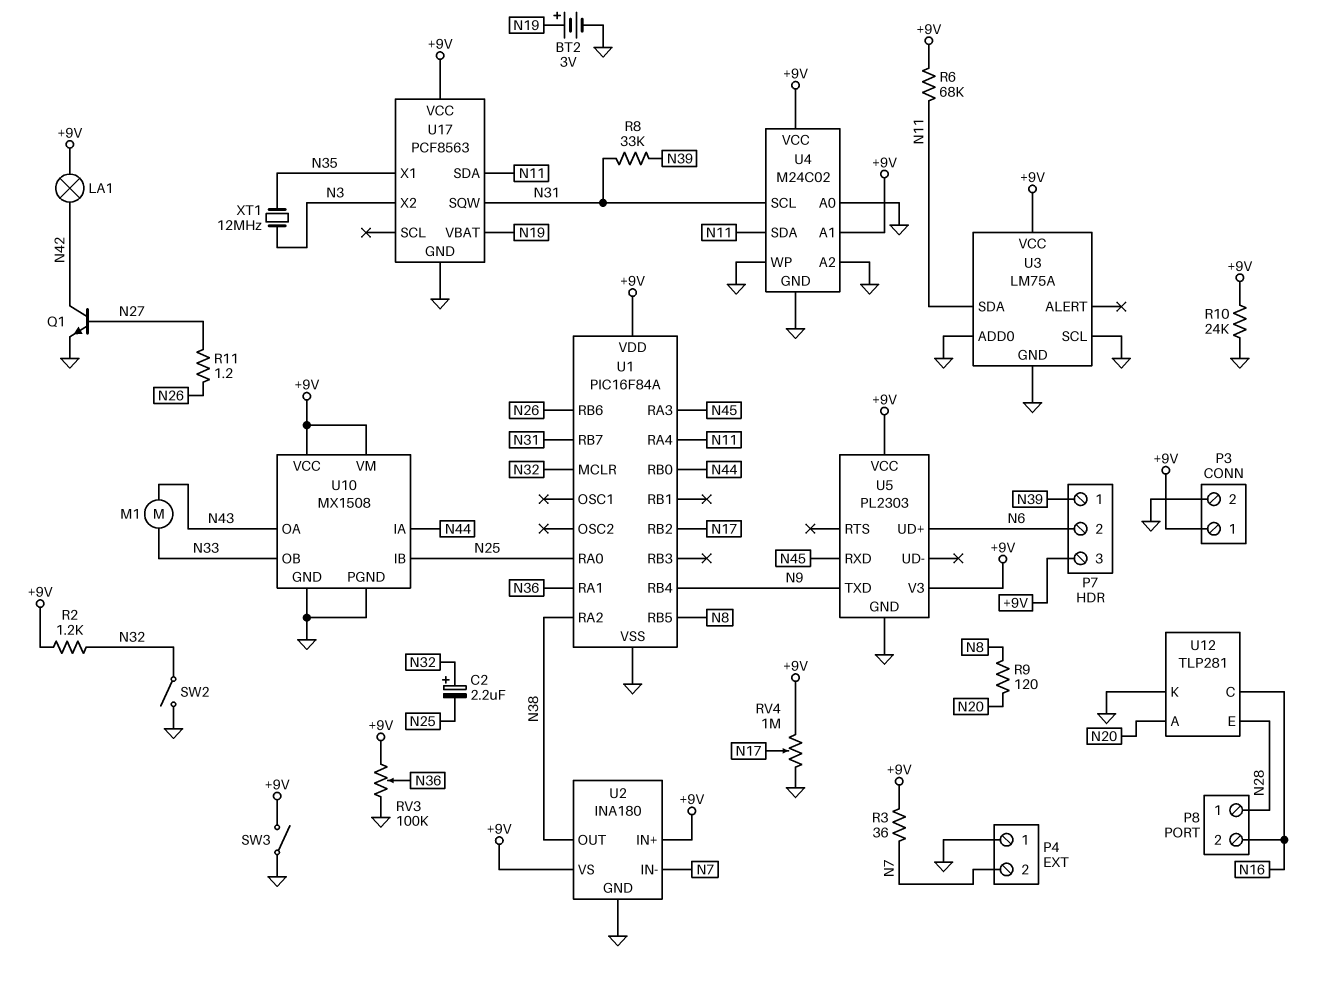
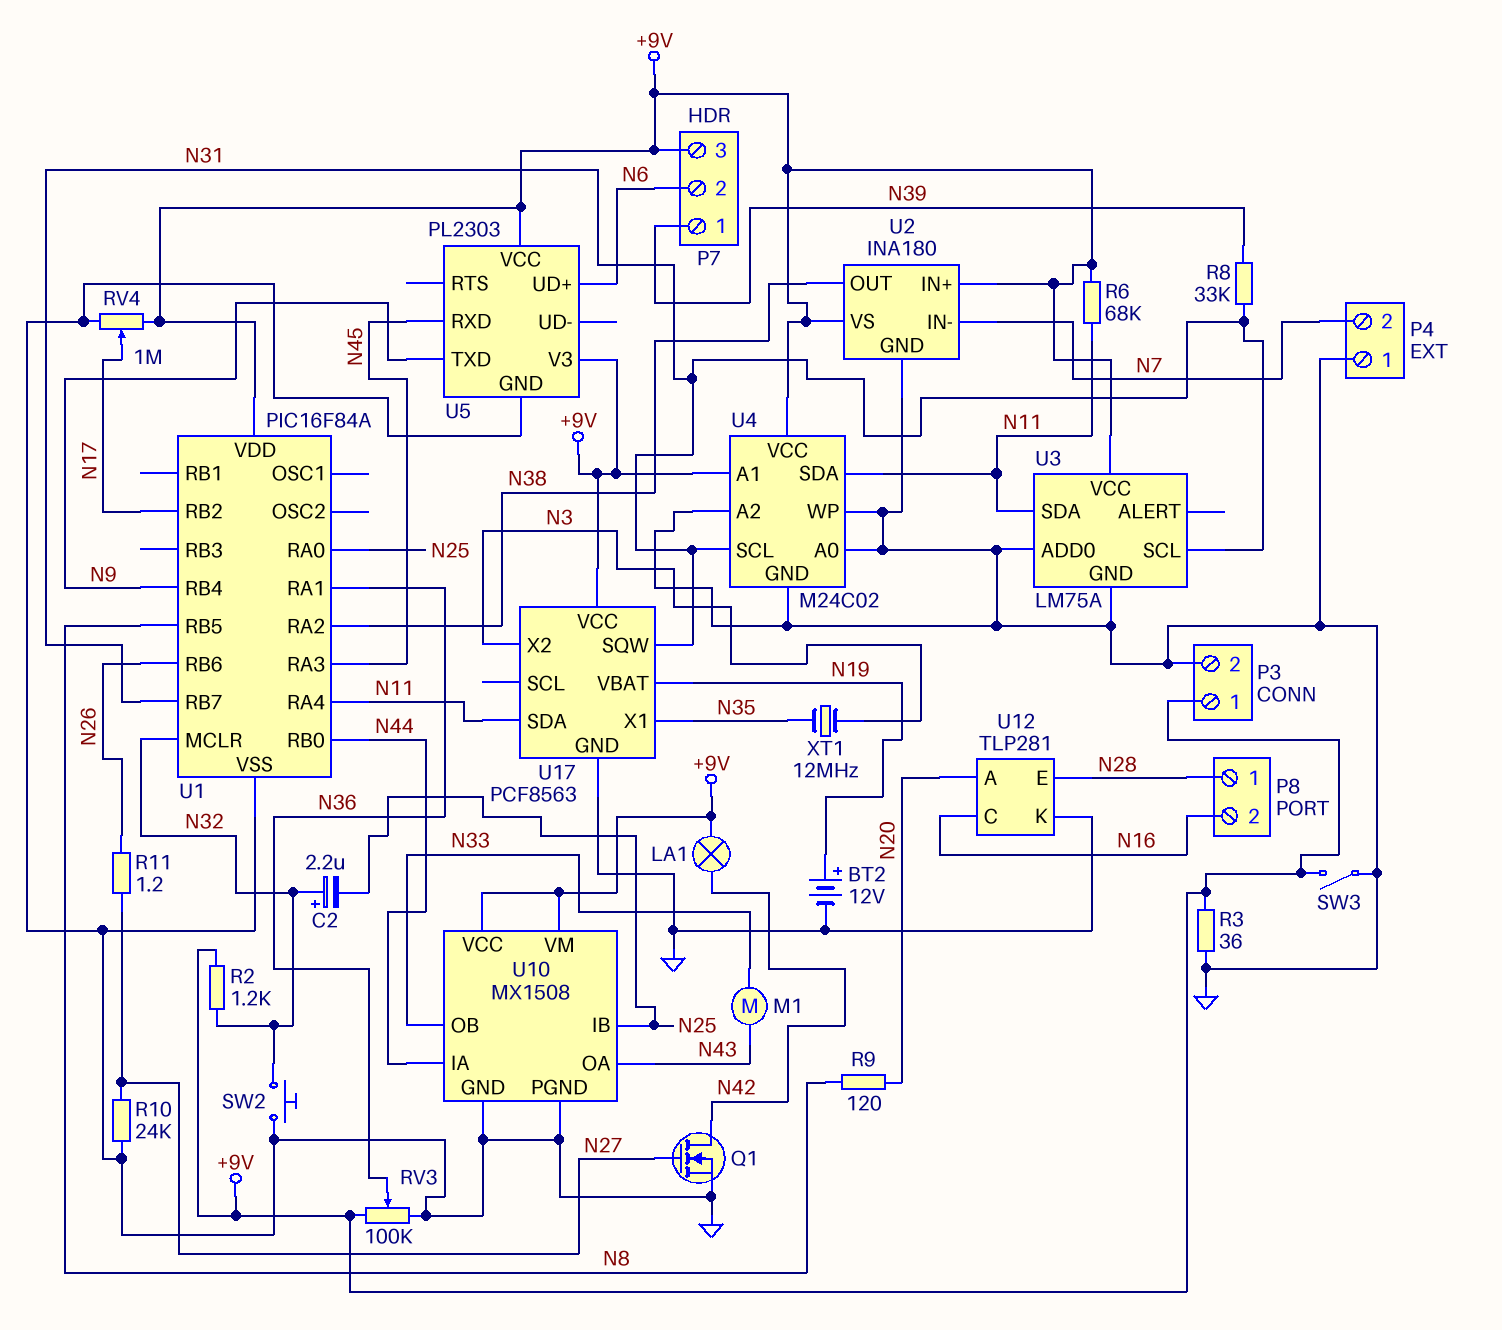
BT2: 3V (plus N19, minus GND) -> 12V (plus N19, minus GND)
Q1: NPN (B N27, C N42, E GND) -> NMOS (G N27, D N42, S GND)
R3: 36 (+9V, N7) -> 36 (+9V, GND)
R10: 24k (+9V, GND) -> 24k (GND, N27)
SW2: switch (GND, N32) -> button (GND, N32)
U3 pin SCL: GND -> N31

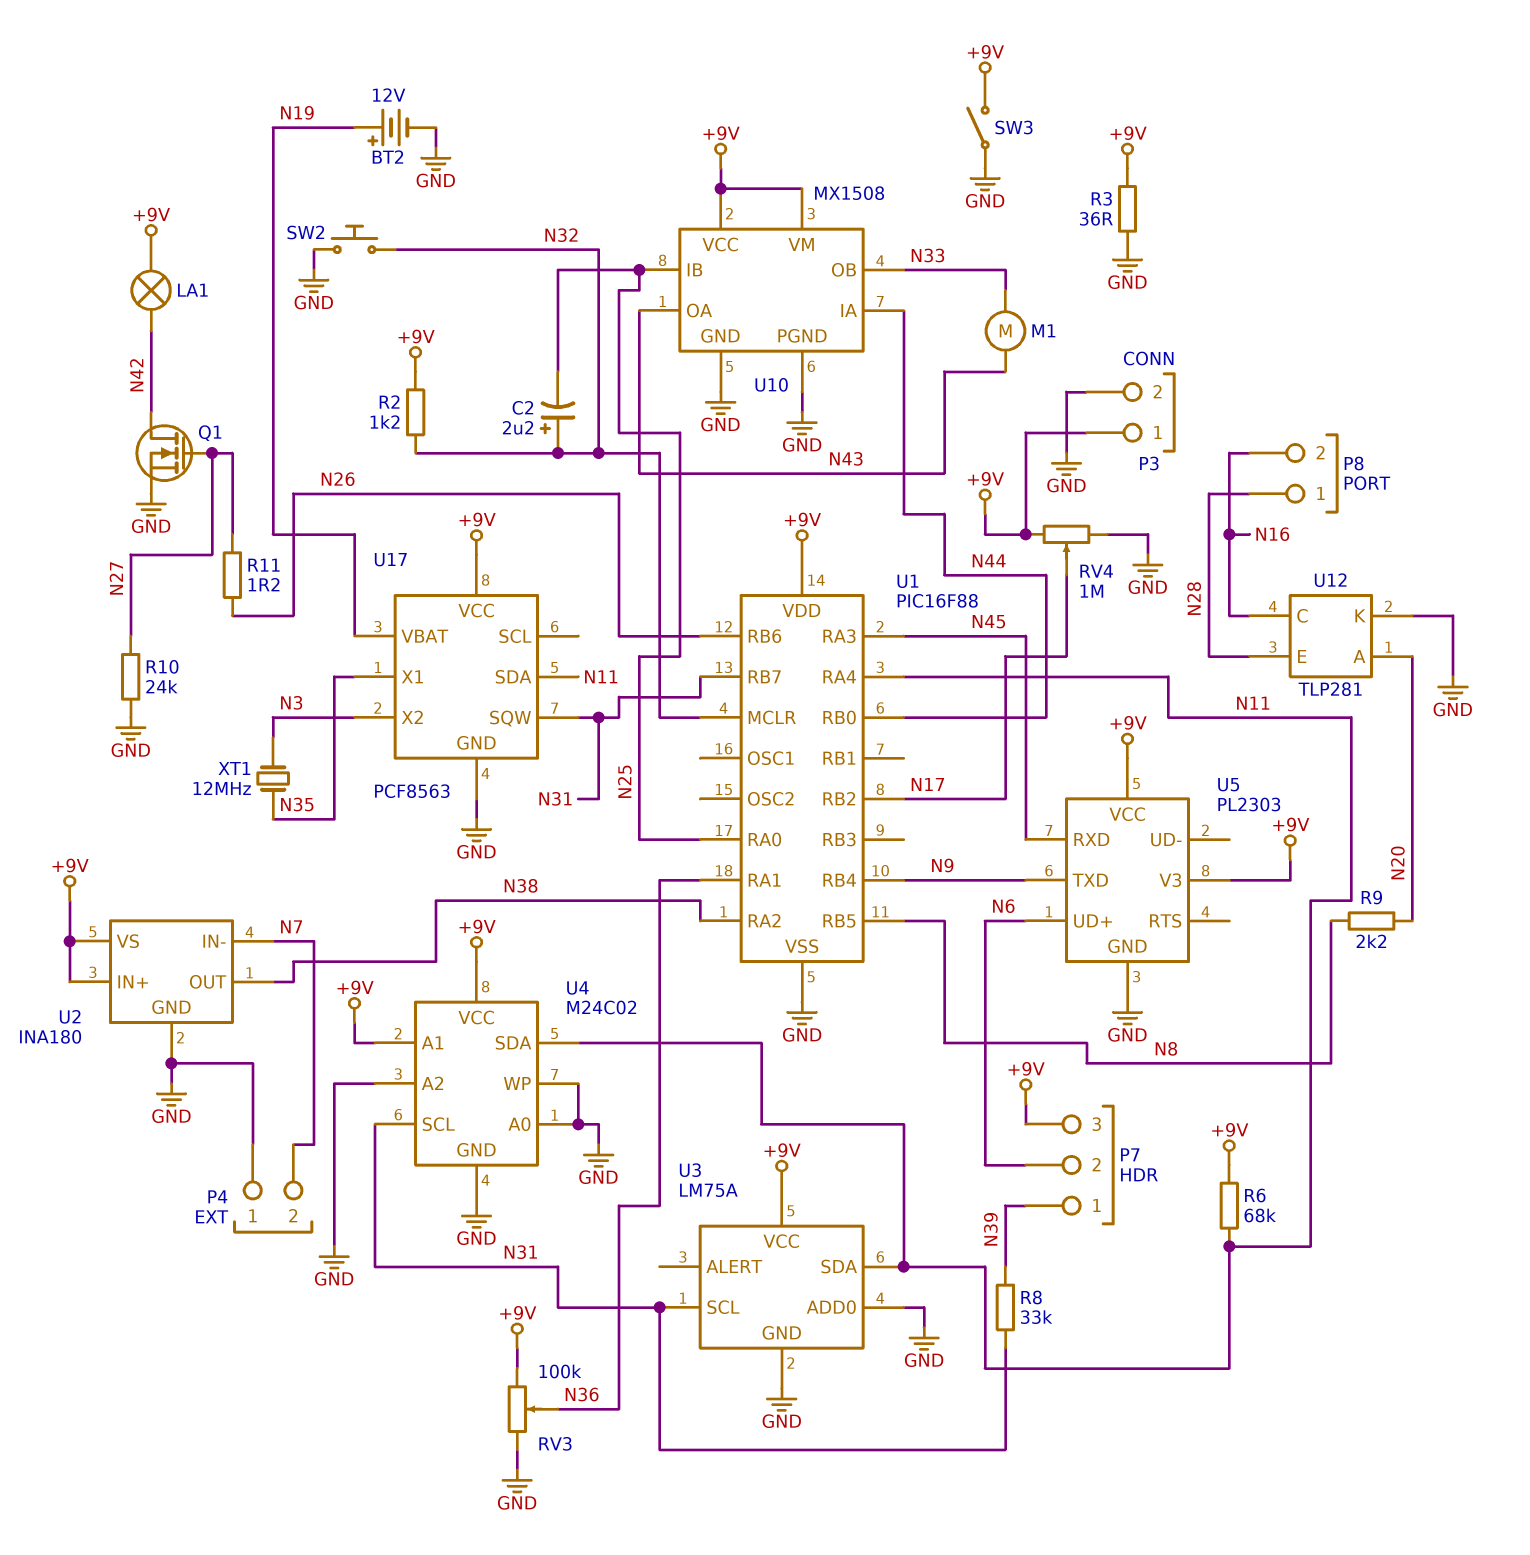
R9: 120 (N8, N20) -> 2.2k (N8, N20)
U1: PIC16F84A -> PIC16F88

